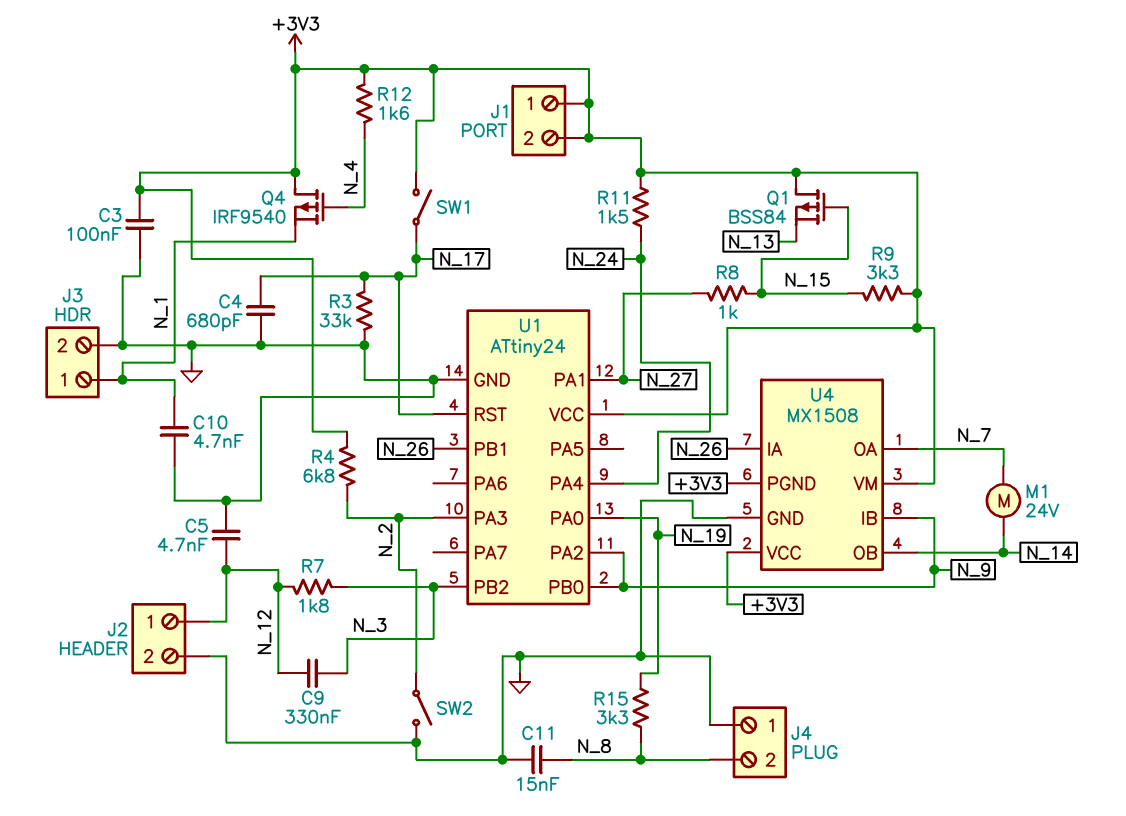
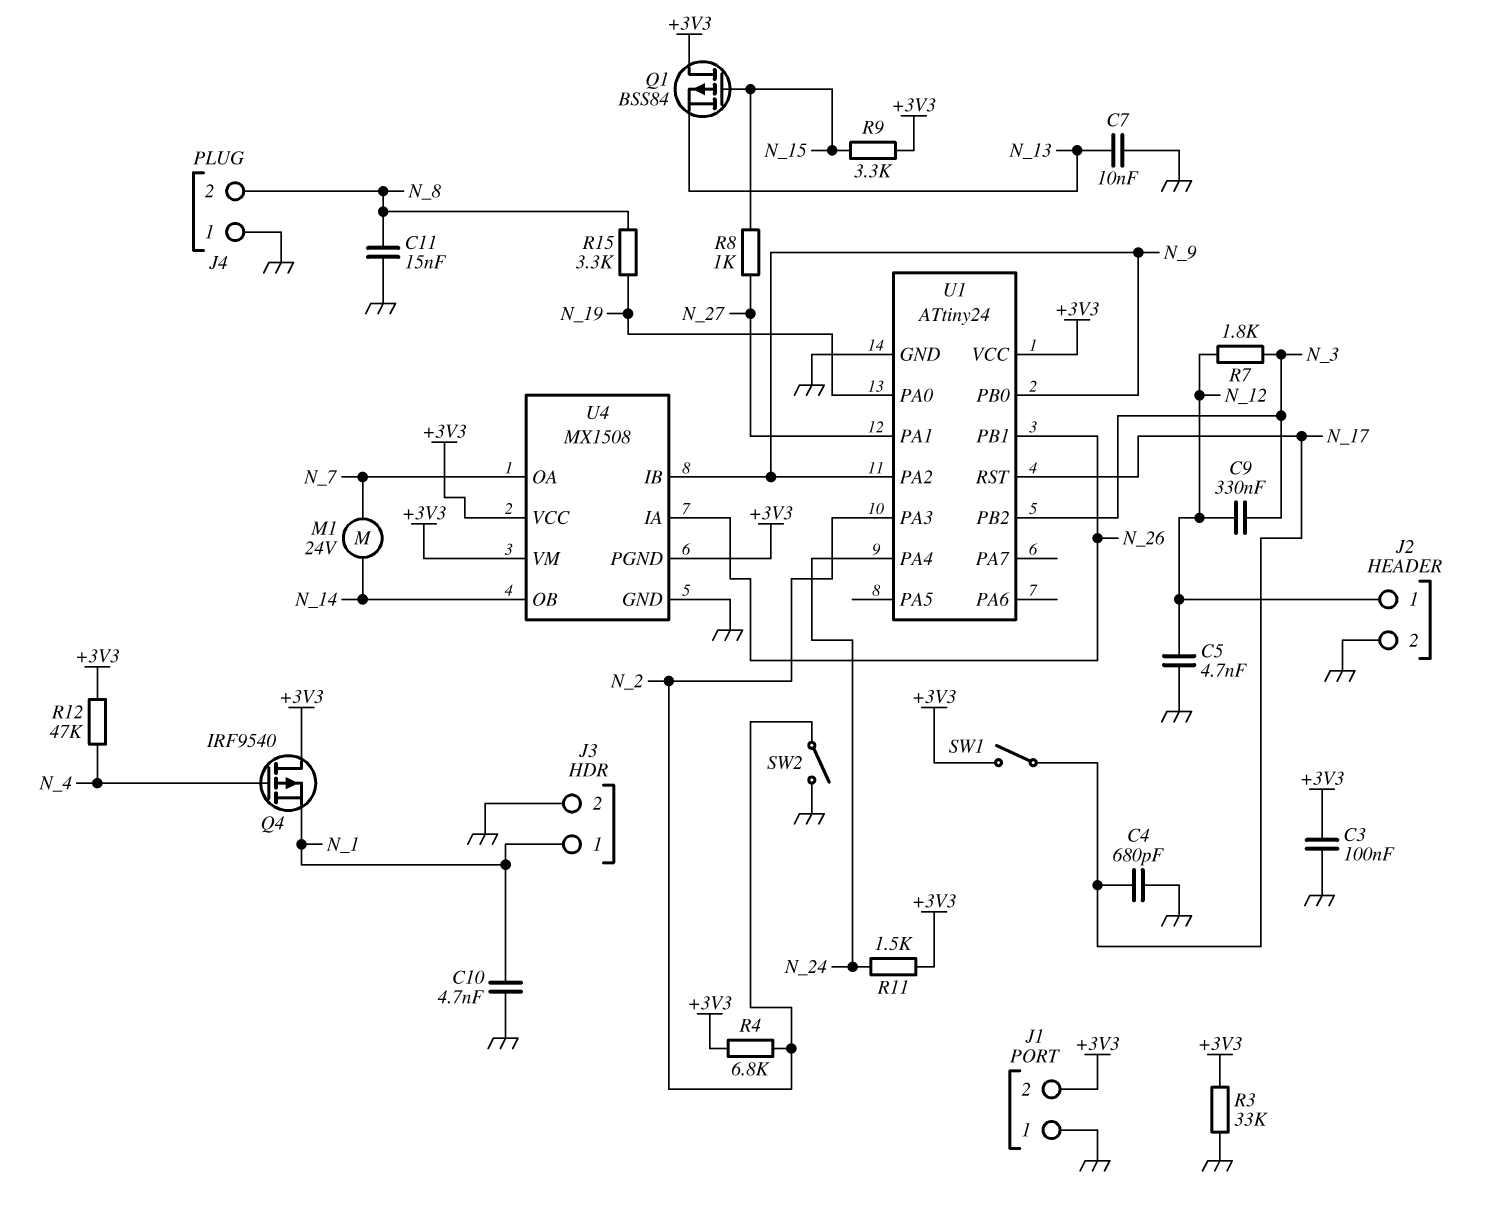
C7: none -> 10nF (GND, N_13)
J1 pin 1: +3V3 -> GND
R3: 33k (GND, N_17) -> 33k (+3V3, GND)
R12: 1.6k (+3V3, N_4) -> 47k (+3V3, N_4)

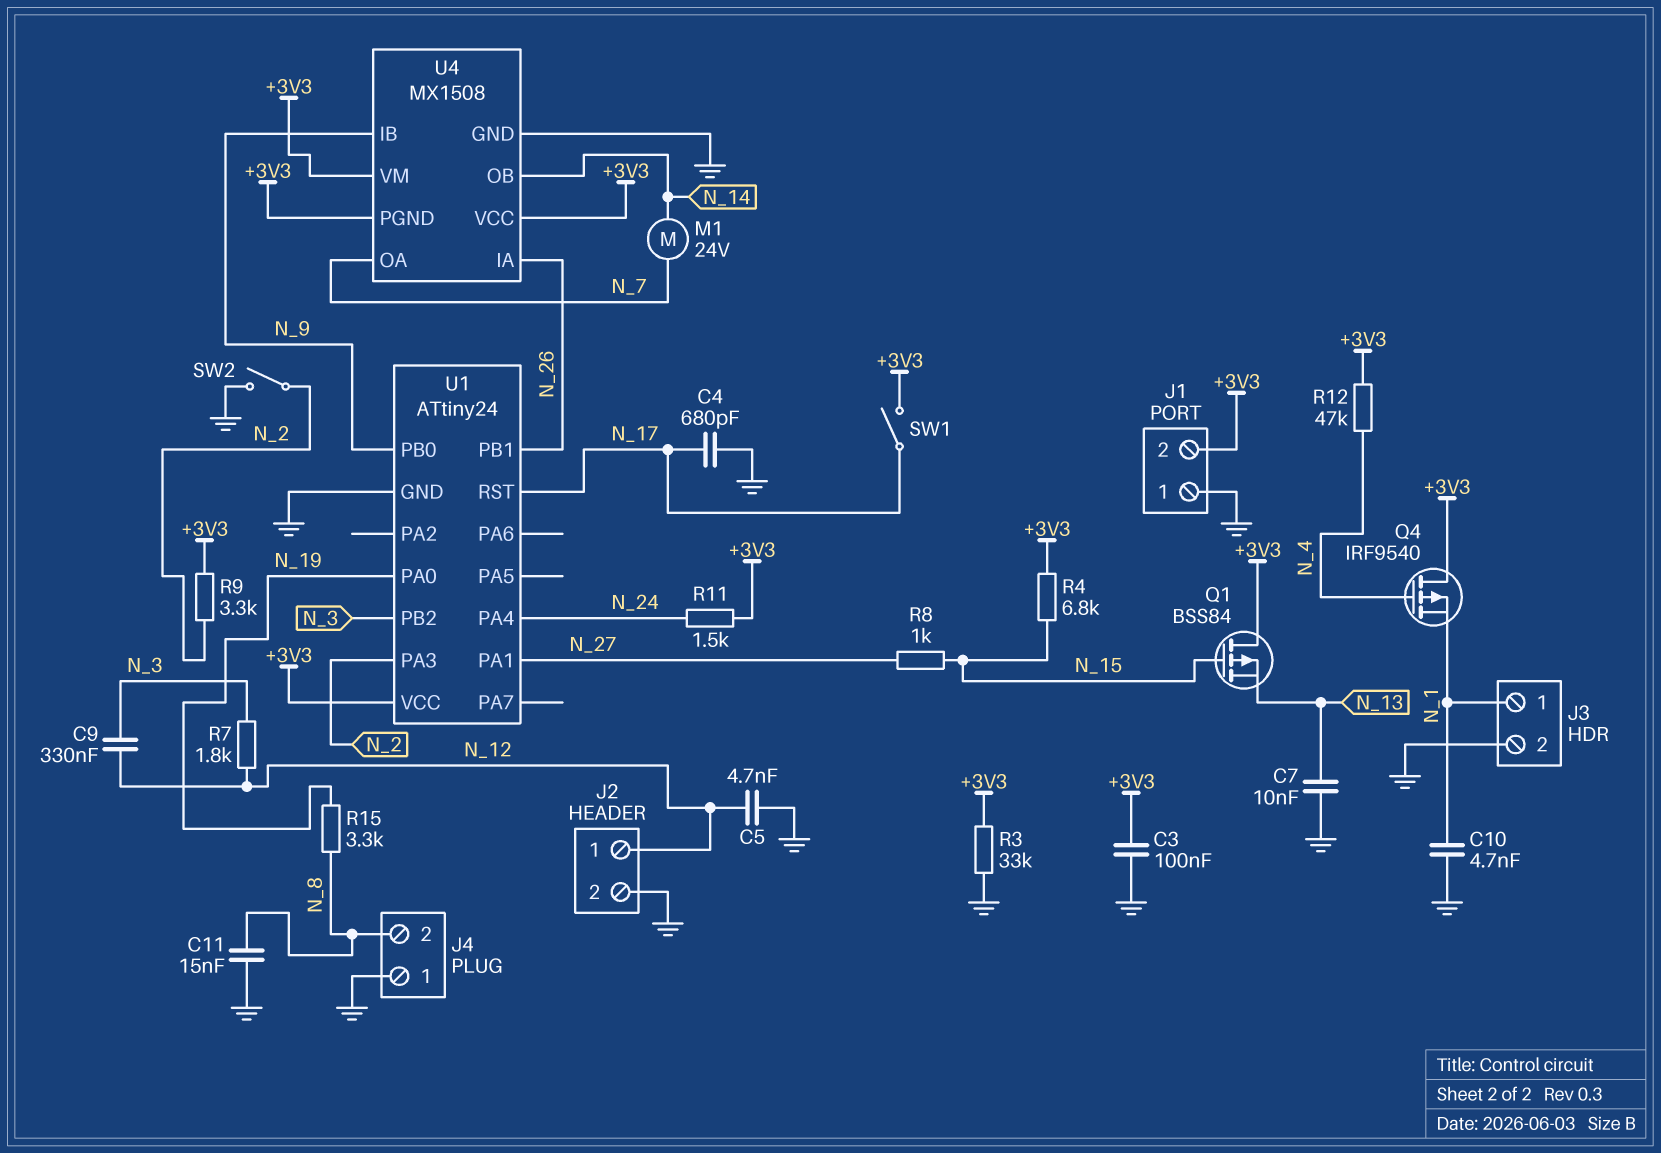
R4: 6.8k (+3V3, N_2) -> 6.8k (+3V3, N_15)
R9: 3.3k (+3V3, N_15) -> 3.3k (+3V3, N_2)
U1 pin PA2: N_9 -> none

